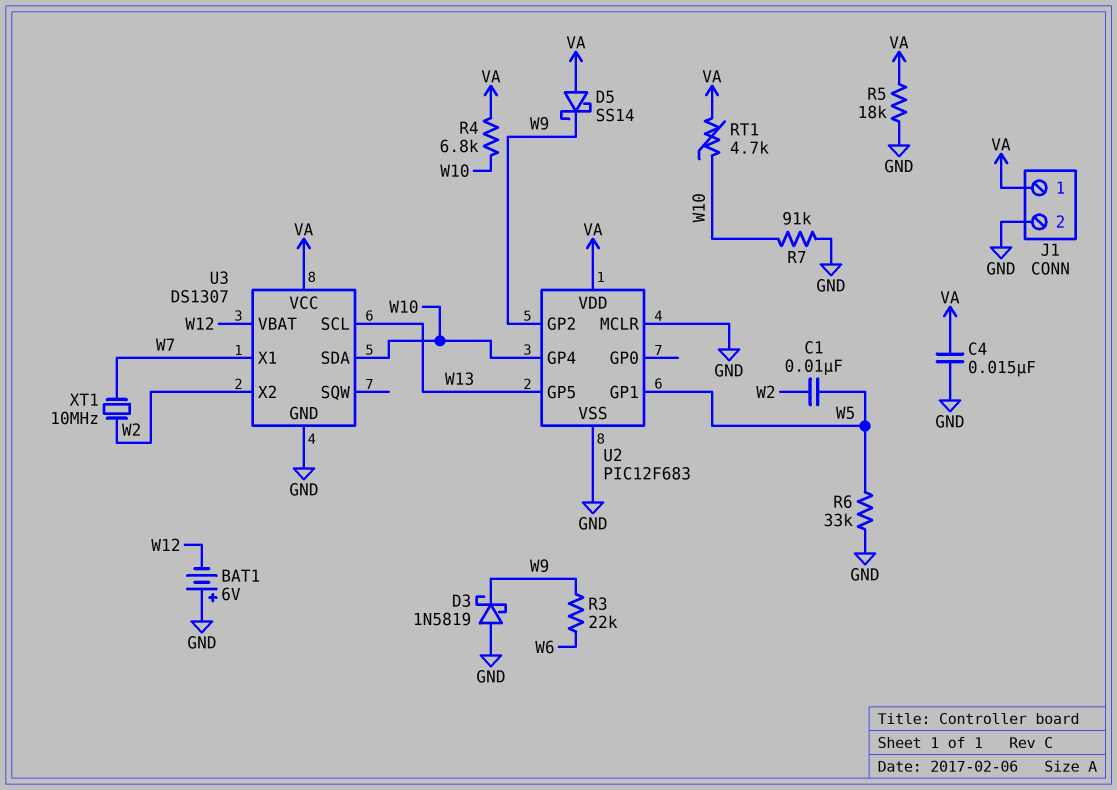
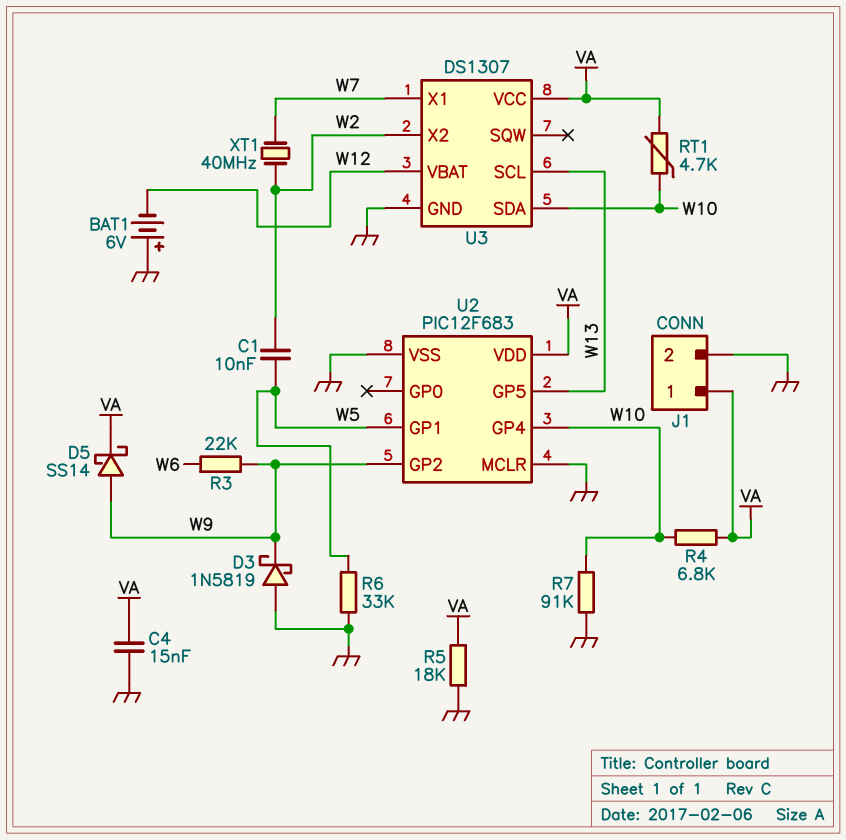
D5: schottky SS14 (A VA, K W9) -> schottky SS14 (A W9, K VA)
XT1: 10MHz (W2, W7) -> 40MHz (W2, W7)

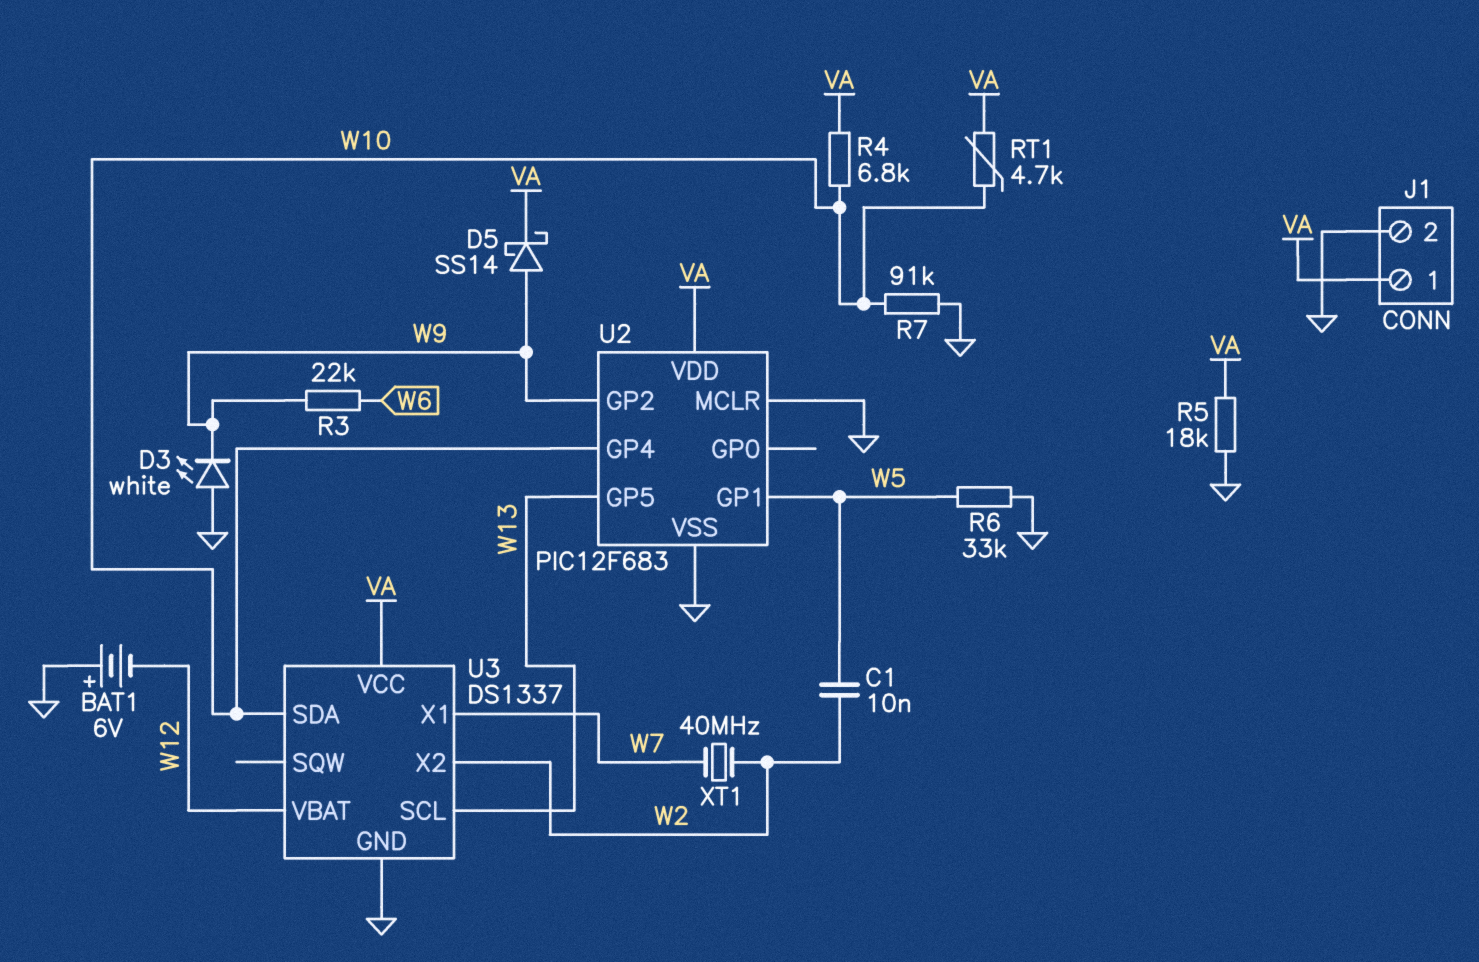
C4: 15nF (GND, VA) -> none
D3: schottky 1N5819 (A GND, K W9) -> LED white (A GND, K W9)
U3: DS1307 -> DS1337

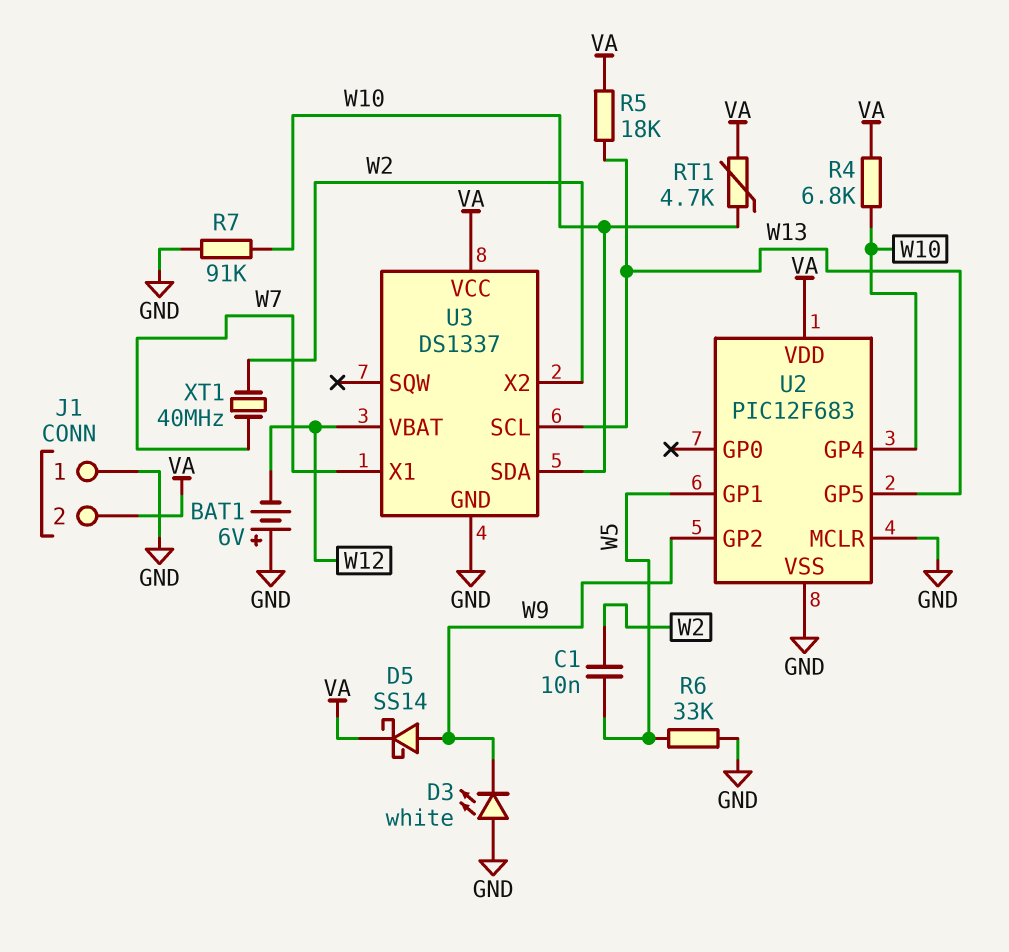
J1 pin 1: VA -> GND
J1 pin 2: GND -> VA
R3: 22k (W6, W9) -> none
R5: 18k (GND, VA) -> 18k (VA, W13)

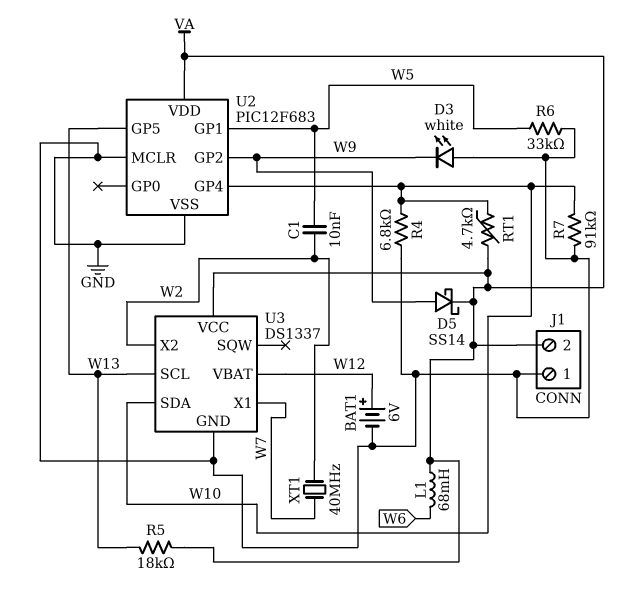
BAT1: 6V (plus GND, minus W12) -> 6V (plus W12, minus GND)
L1: none -> 68mH (VA, W6)
R4: 6.8k (VA, W10) -> 6.8k (GND, W10)

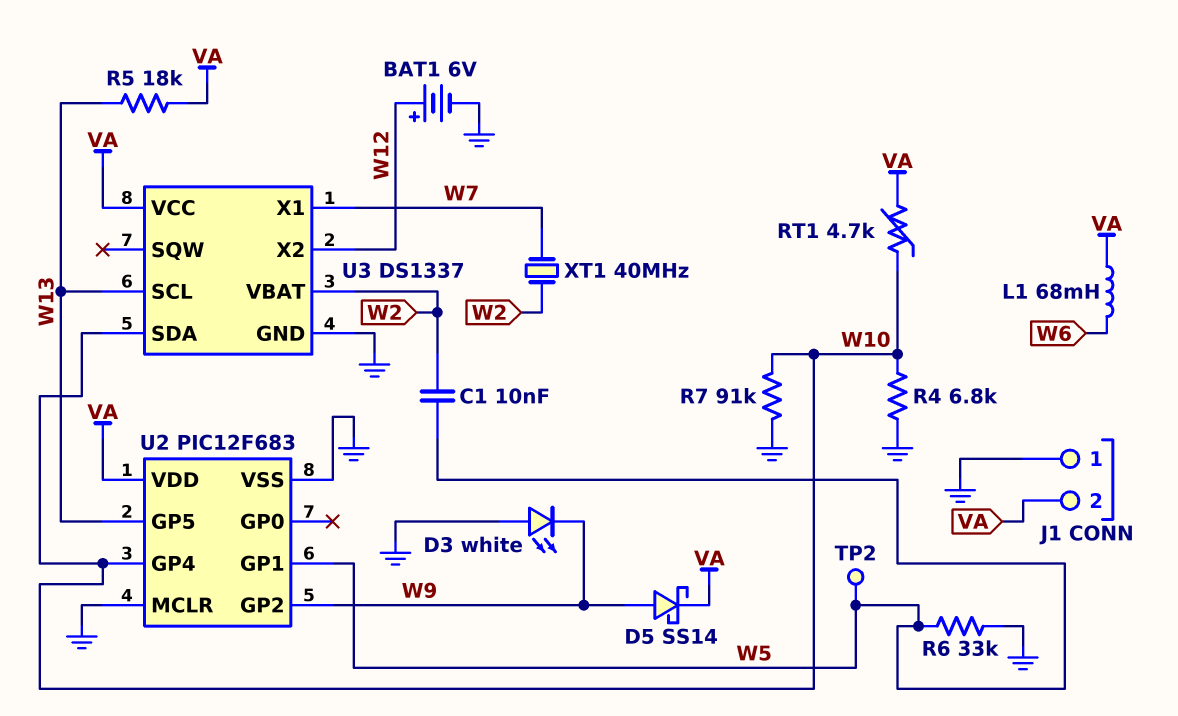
TP2: none -> test point (W5)
U3 pin VBAT: W12 -> W2
U3 pin X2: W2 -> W12

